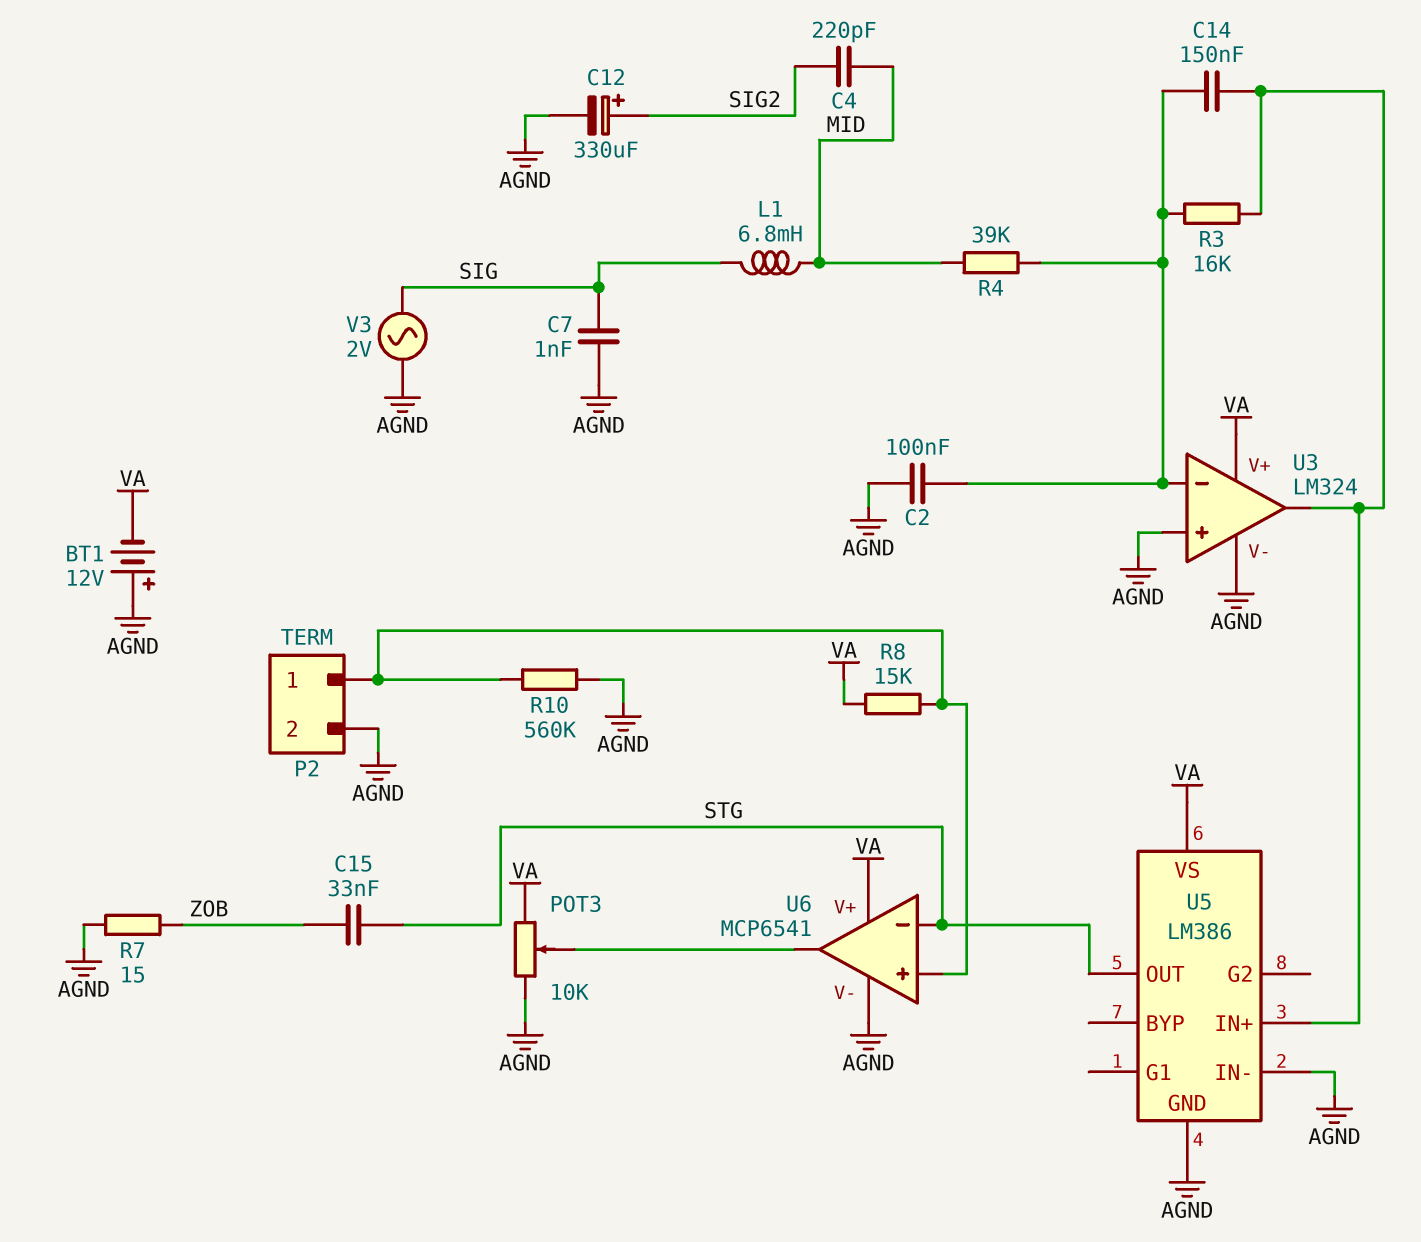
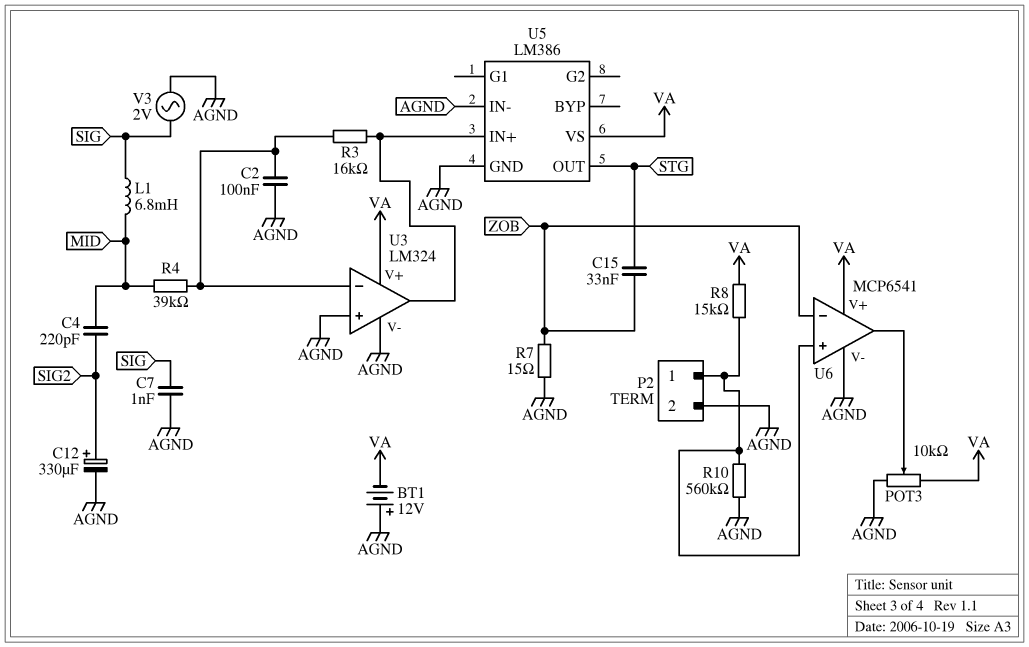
C14: 150nF (U3/in-, U3/out) -> none
U6 pin in-: STG -> ZOB

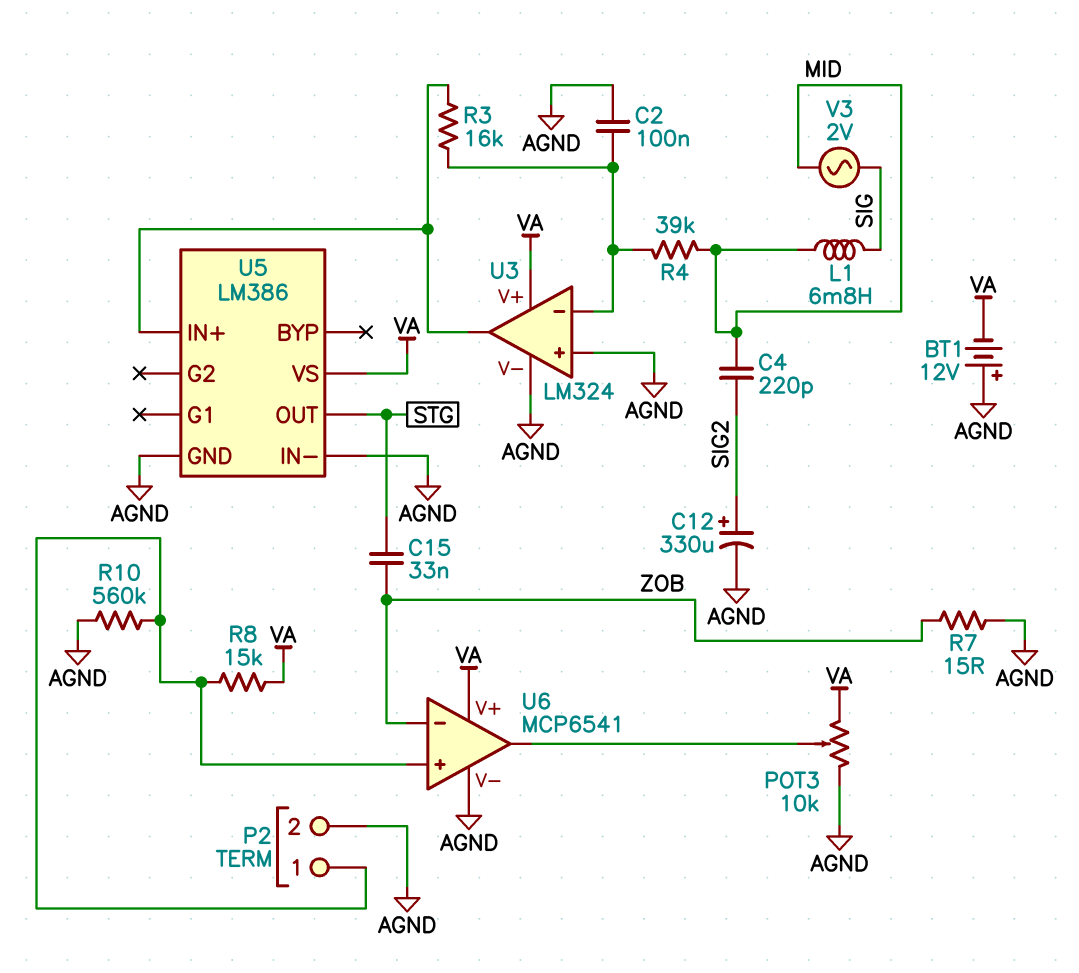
C7: 1nF (AGND, SIG) -> none
V3: AC 2V (AGND, SIG) -> AC 2V (MID, SIG)

